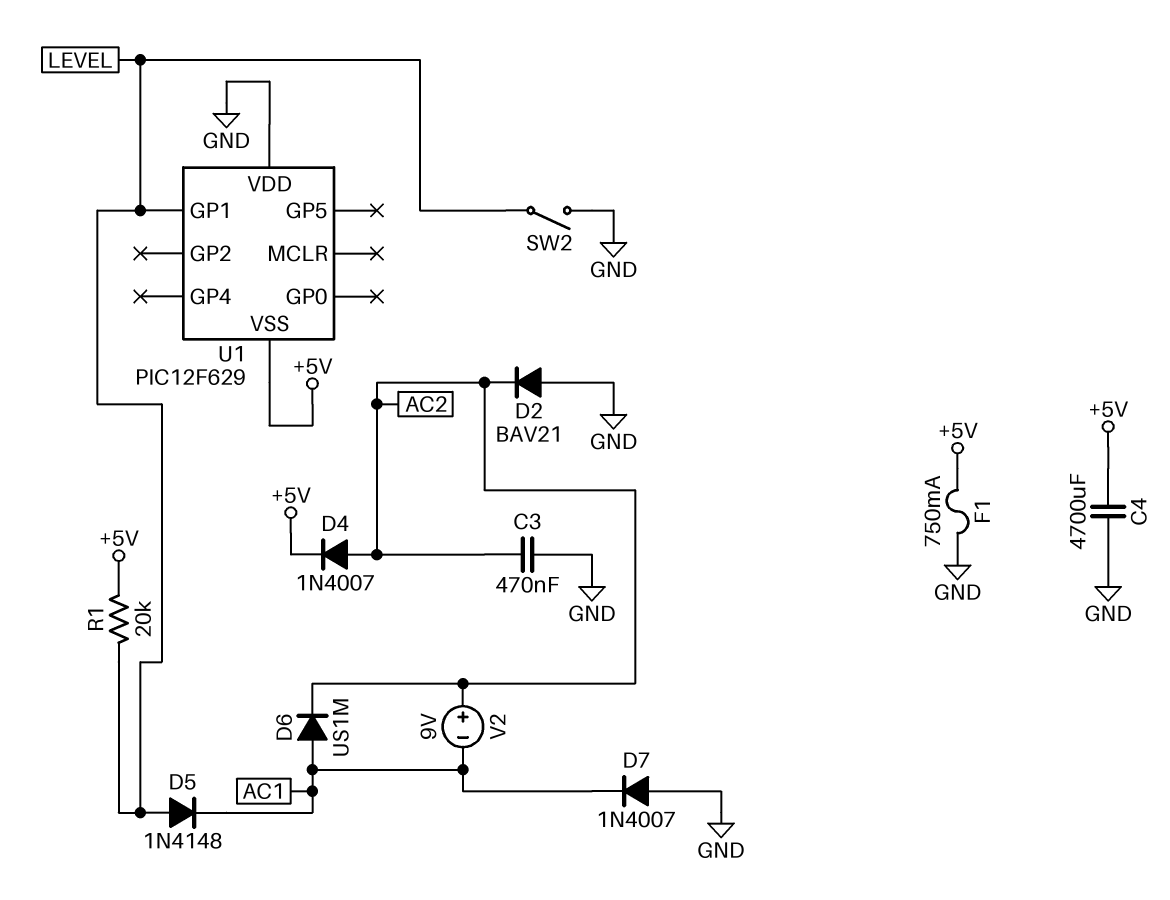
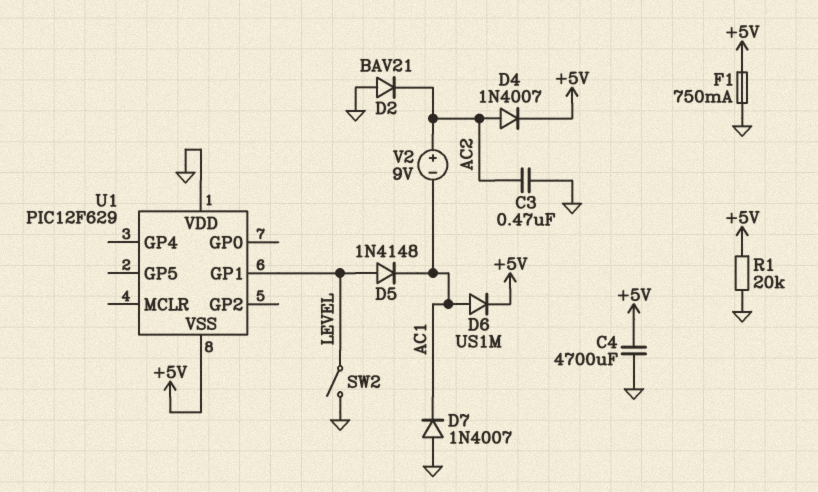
D6: diode US1M (A AC1, K AC2) -> diode US1M (A AC1, K +5V)
R1: 20k (+5V, LEVEL) -> 20k (+5V, GND)

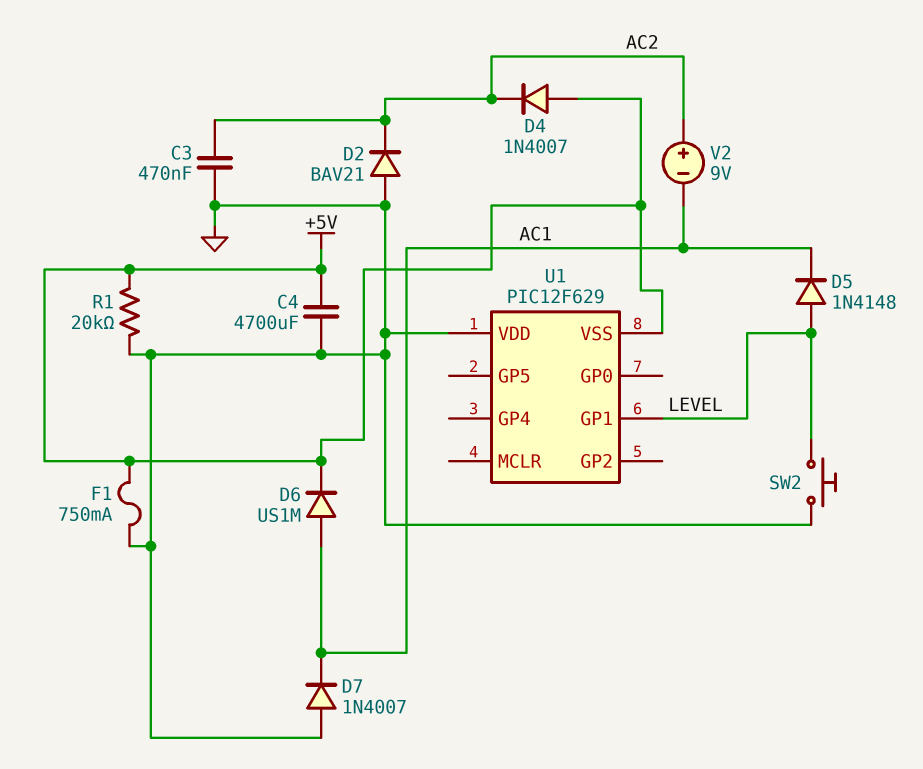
D4: diode 1N4007 (A AC2, K +5V) -> diode 1N4007 (A +5V, K AC2)
SW2: switch (GND, LEVEL) -> button (GND, LEVEL)

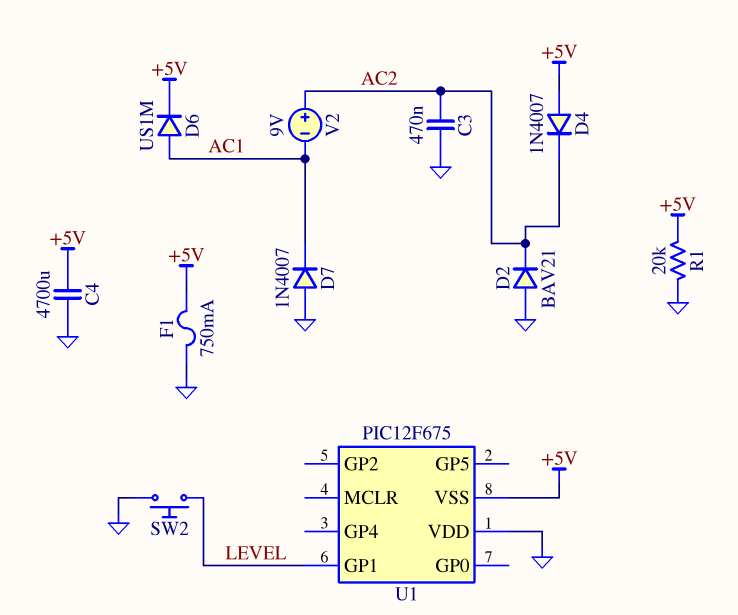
D5: diode 1N4148 (A LEVEL, K AC1) -> none
U1: PIC12F629 -> PIC12F675

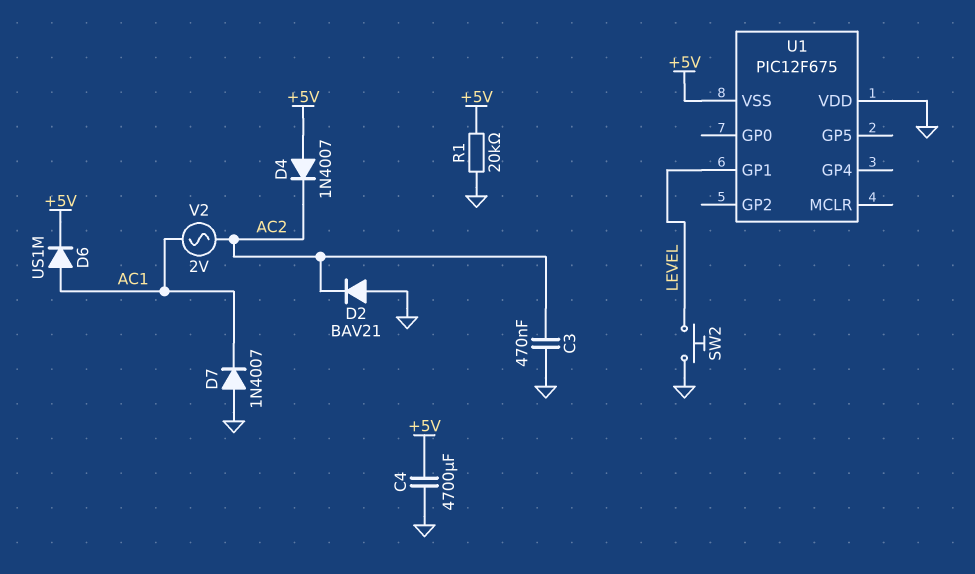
F1: 750mA (+5V, GND) -> none
V2: 9V (plus AC2, minus AC1) -> AC 2V (AC1, AC2)

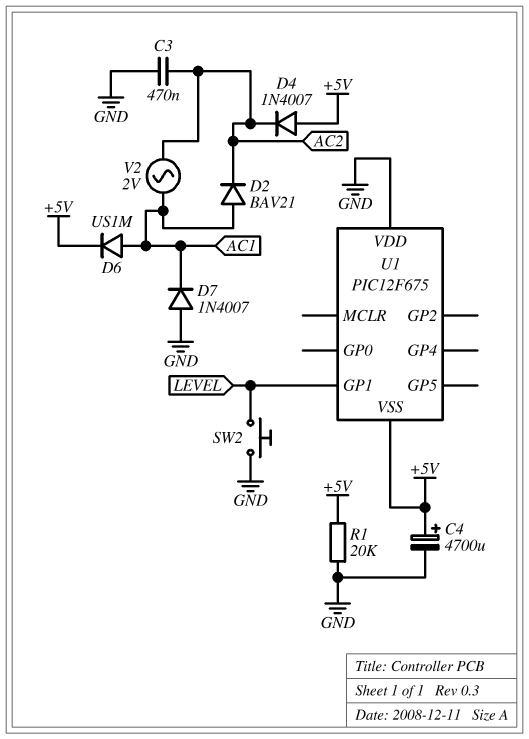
C4: 4700uF (+5V, GND) -> 4700uF (plus +5V, minus GND)
D2: diode BAV21 (A GND, K AC2) -> diode BAV21 (A AC1, K AC2)

